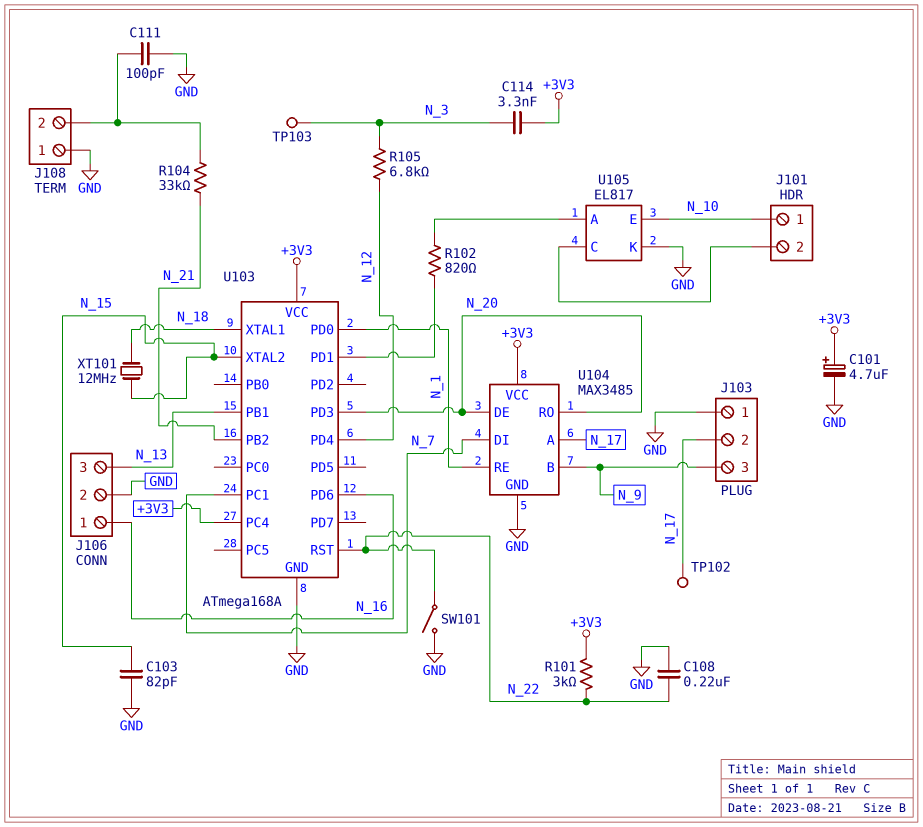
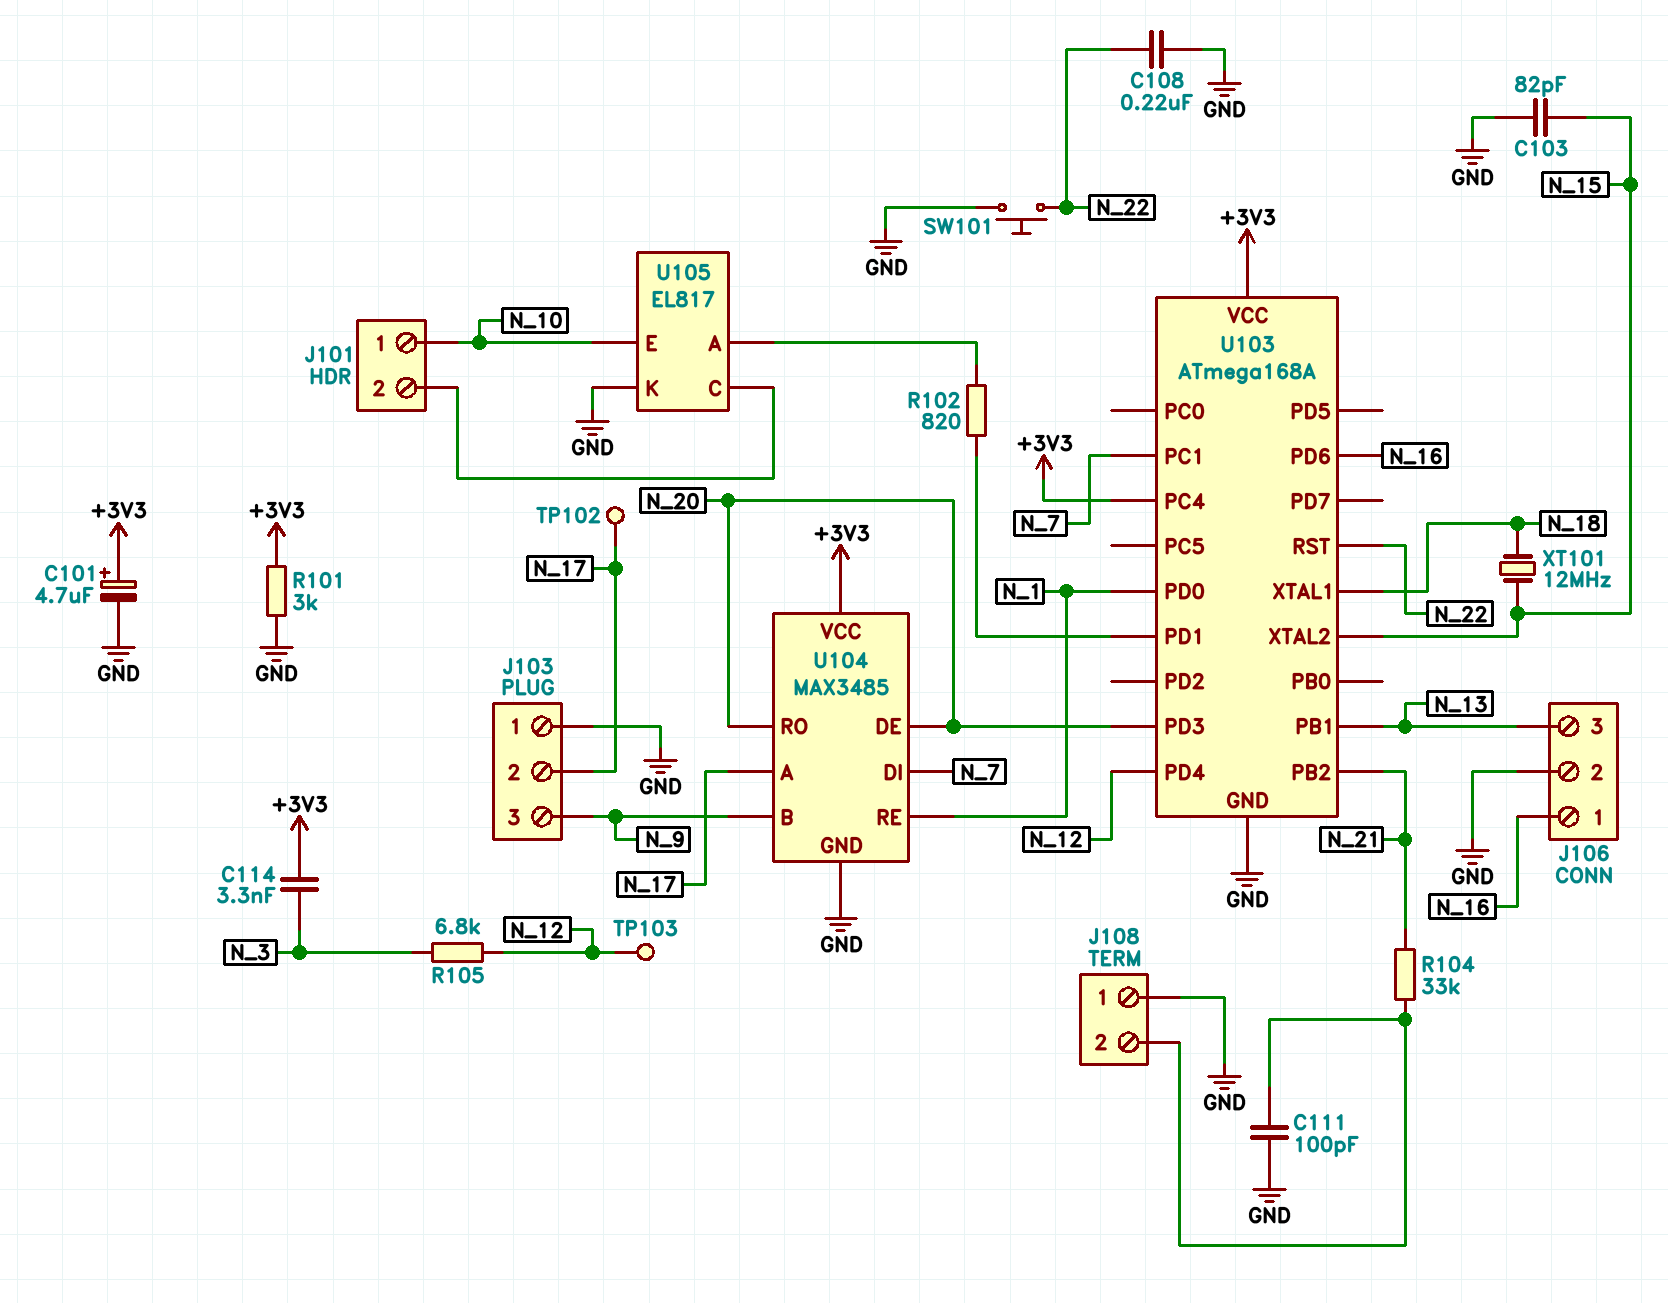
R101: 3k (+3V3, N_22) -> 3k (+3V3, GND)
SW101: switch (GND, N_22) -> button (GND, N_22)
TP103: test point (N_3) -> test point (N_12)

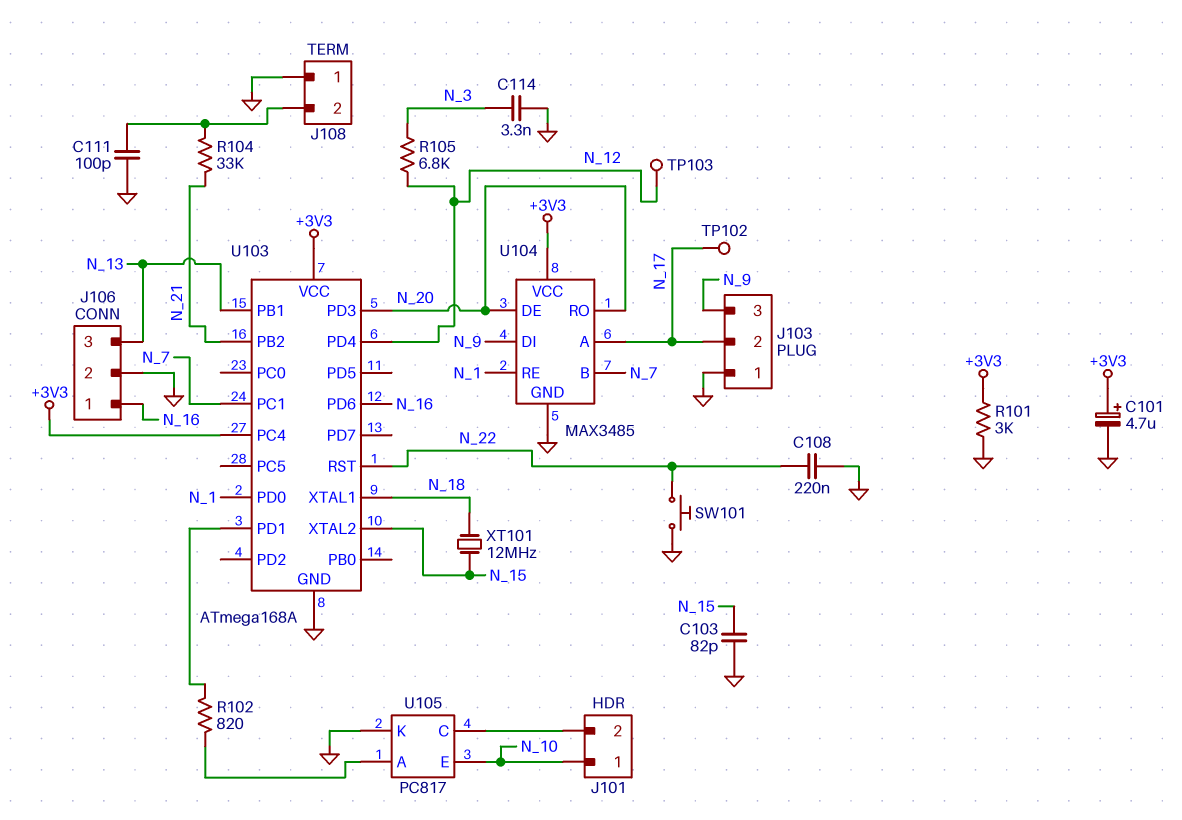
C114: 3.3nF (+3V3, N_3) -> 3.3nF (GND, N_3)
U104 pin B: N_9 -> N_7
U104 pin DI: N_7 -> N_9
U105: EL817 -> PC817

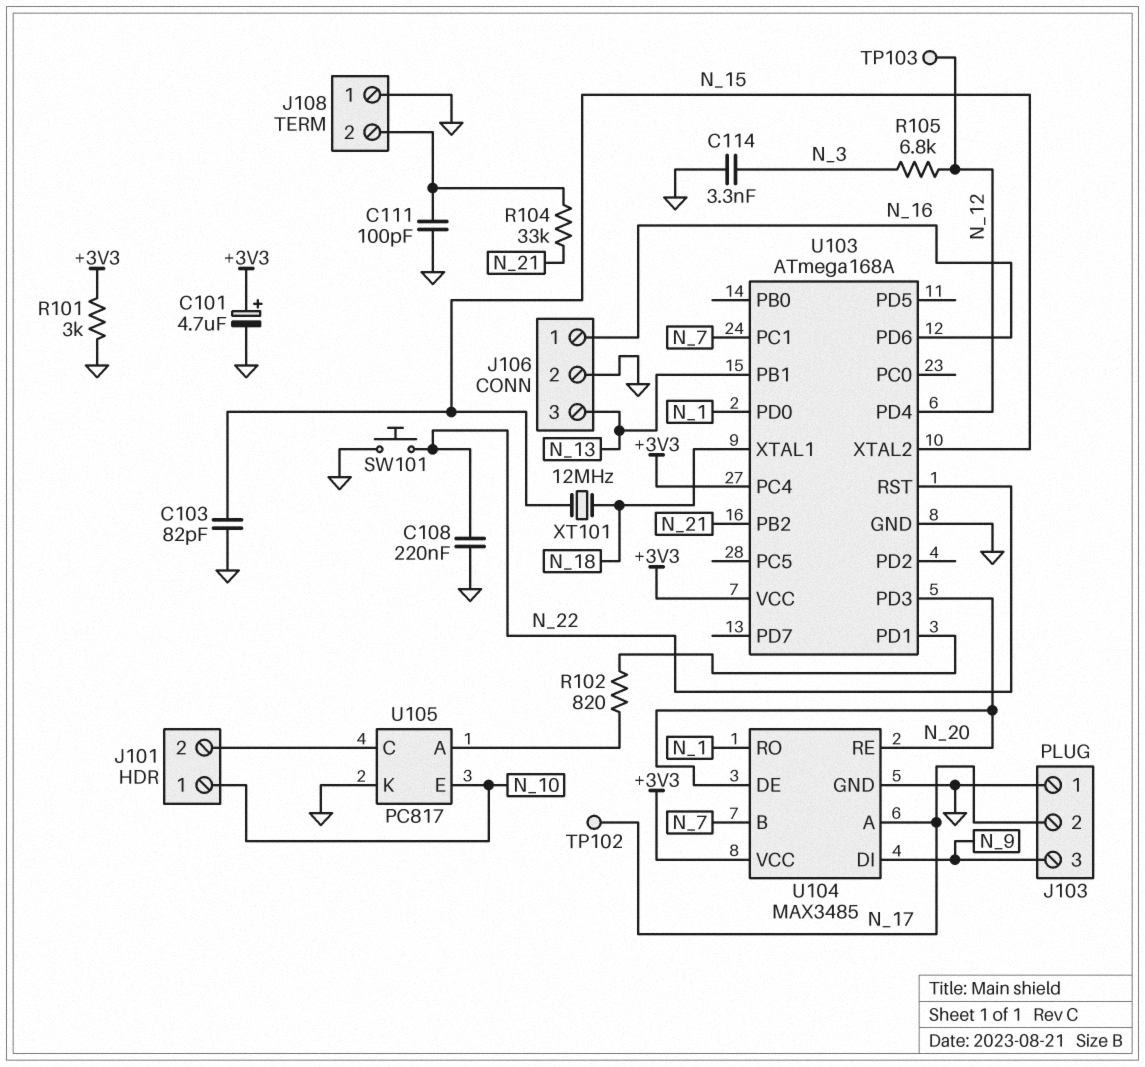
U104 pin RE: N_1 -> N_20
U104 pin RO: N_20 -> N_1

